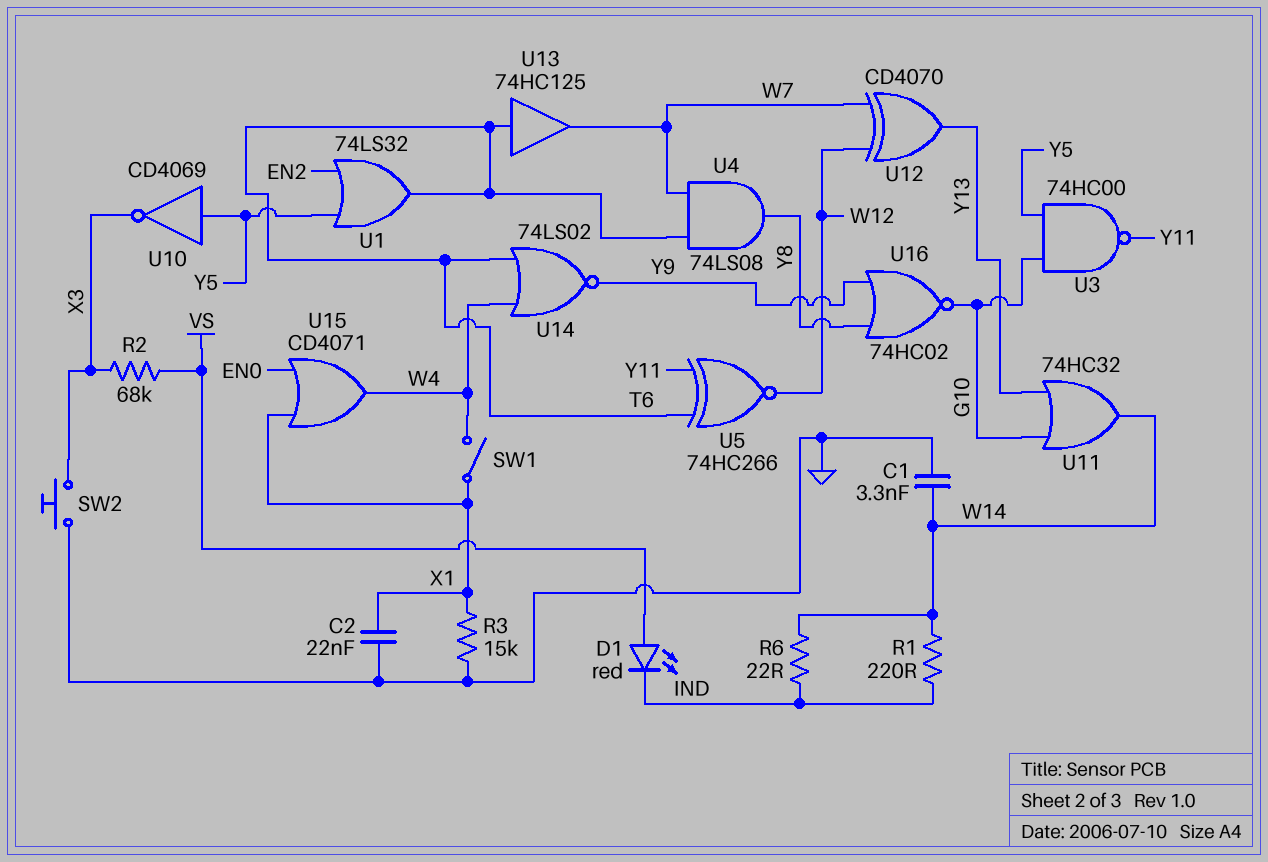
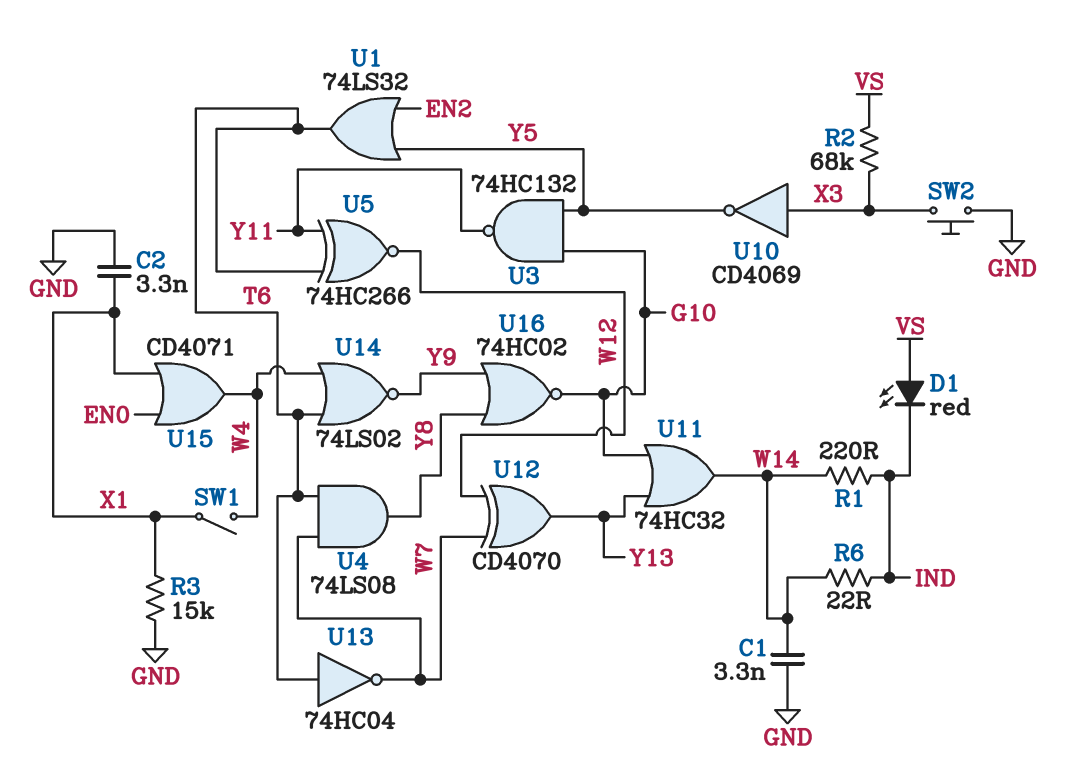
C2: 22nF (GND, X1) -> 3.3nF (GND, X1)
U3: NAND 74HC00 (in G10, in Y5, out Y11) -> NAND 74HC132 (in G10, in Y5, out Y11)
U10: NOT CD4069 (in Y5, out X3) -> NOT CD4069 (in X3, out Y5)
U13: buffer 74HC125 (in T6, out W7) -> NOT 74HC04 (in T6, out W7)

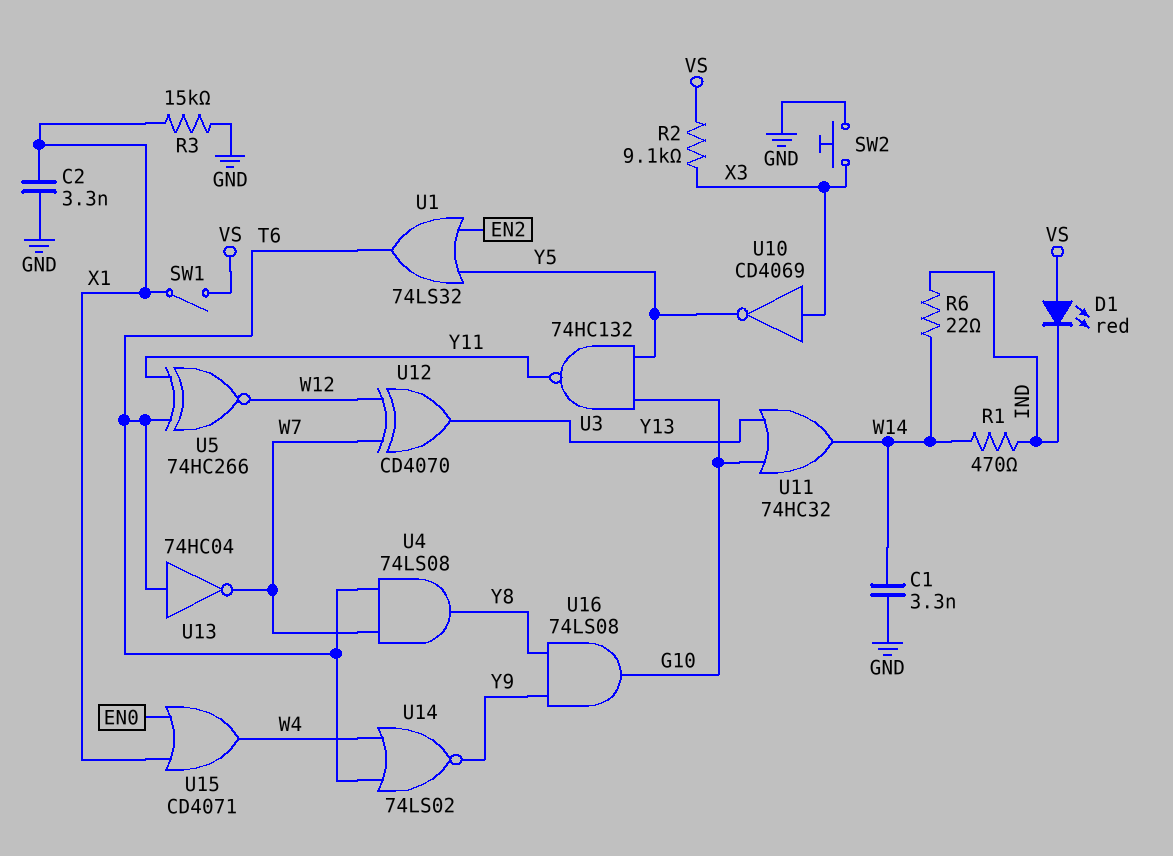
R1: 220 (IND, W14) -> 470 (IND, W14)
R2: 68k (VS, X3) -> 9.1k (VS, X3)
SW1: switch (W4, X1) -> switch (VS, X1)
U16: NOR 74HC02 (in Y8, in Y9, out G10) -> AND 74LS08 (in Y8, in Y9, out G10)

